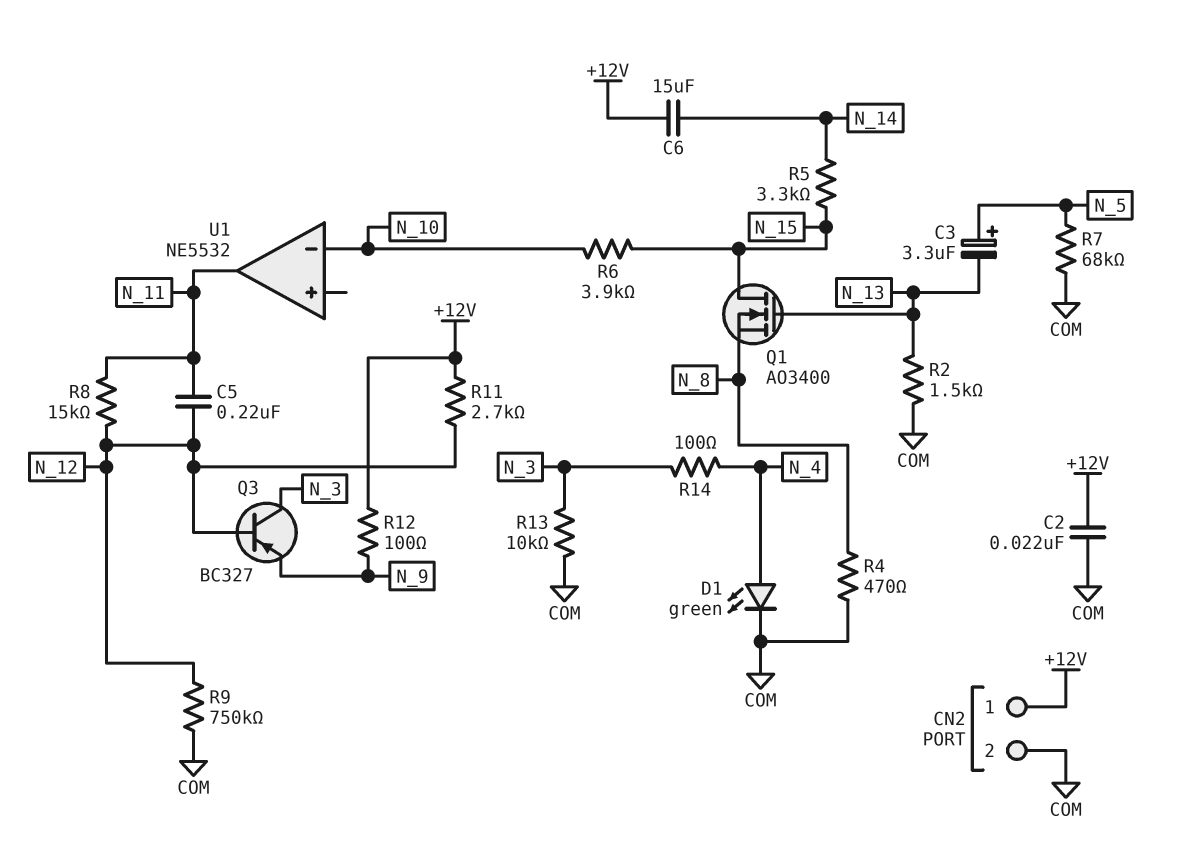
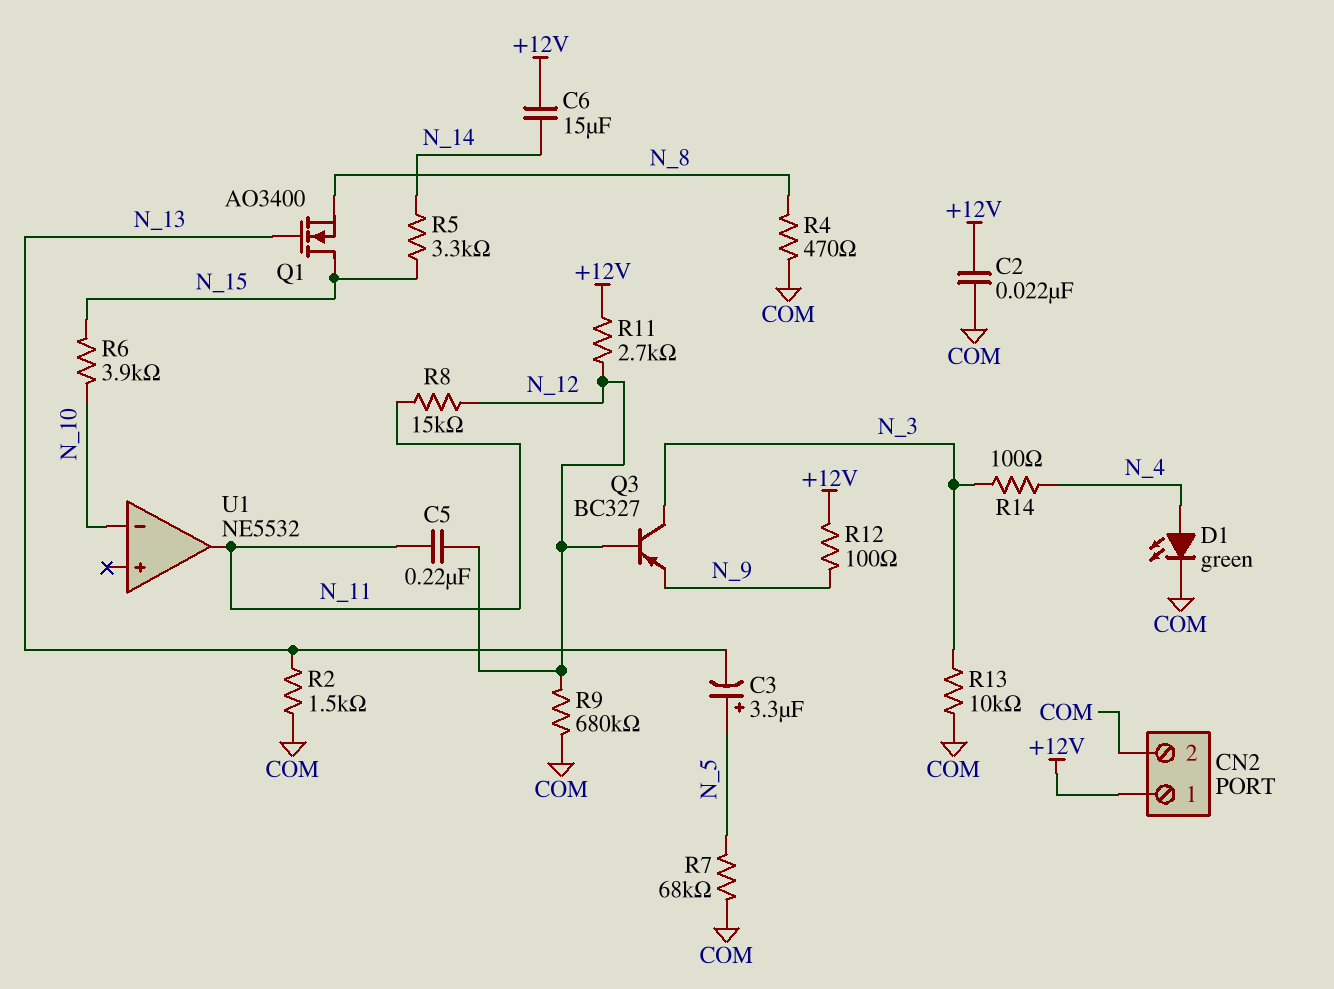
R9: 750k (COM, N_12) -> 680k (COM, N_12)

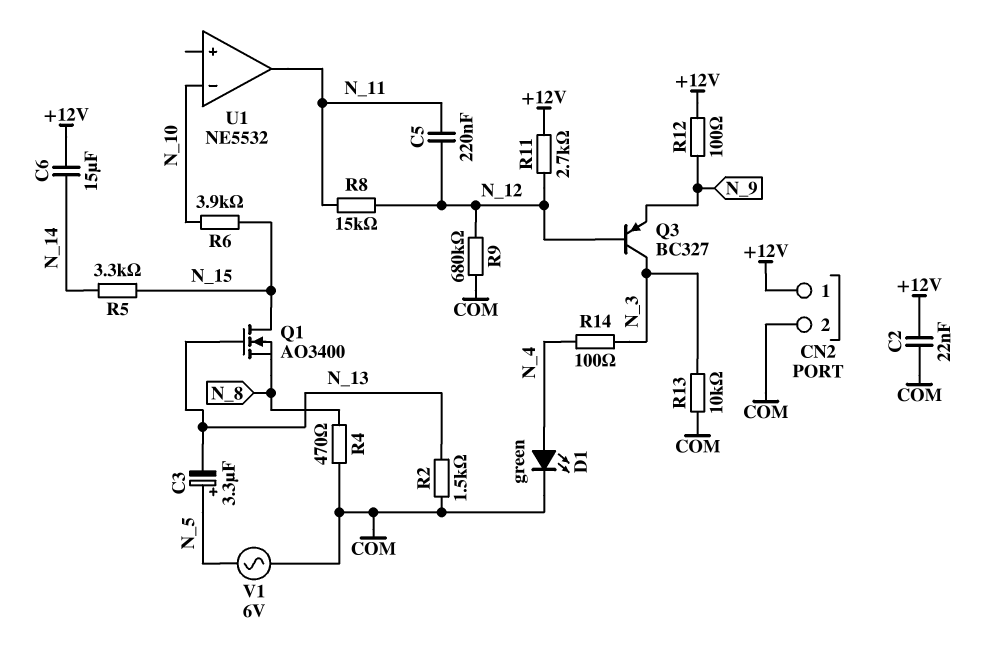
R7: 68k (COM, N_5) -> none
V1: none -> AC 6V (COM, N_5)

